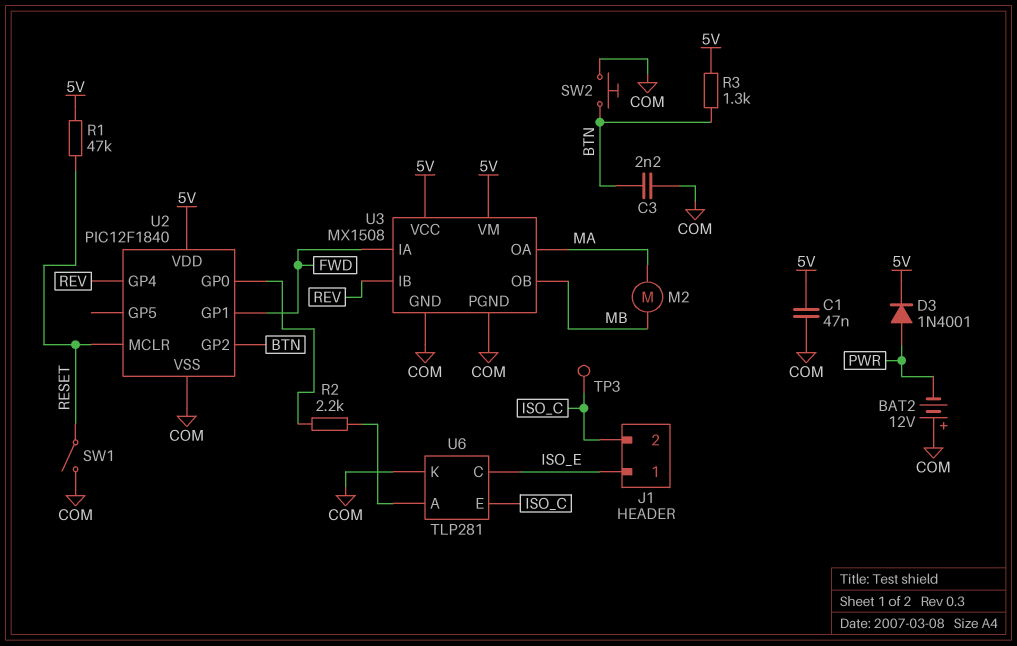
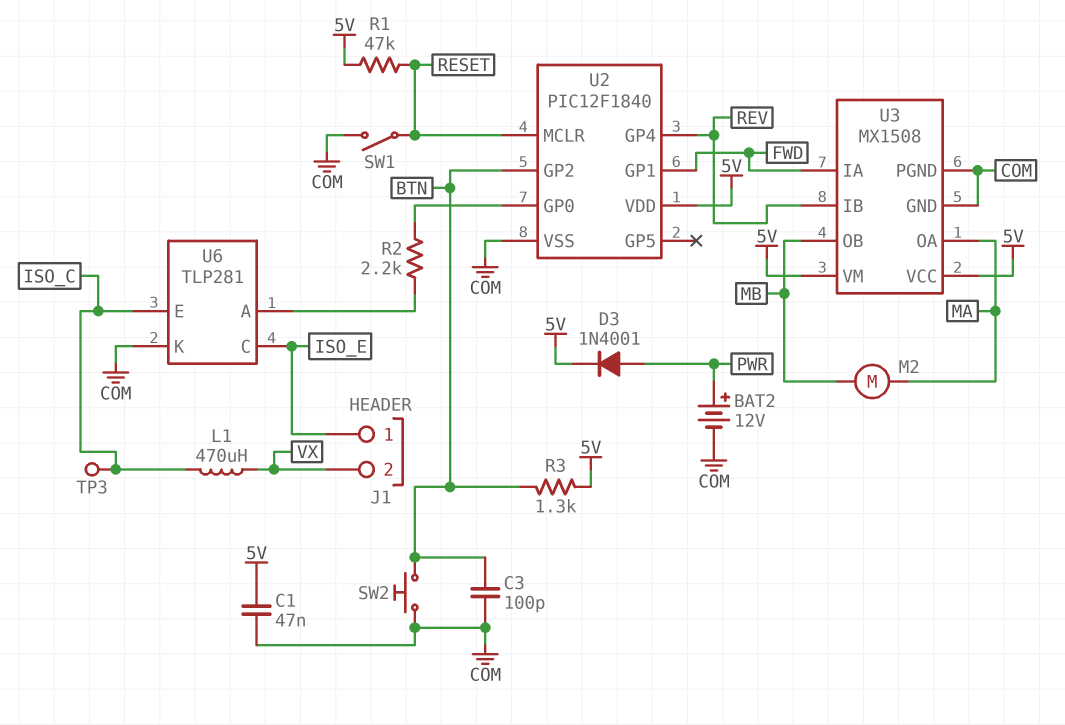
BAT2: 12V (plus COM, minus PWR) -> 12V (plus PWR, minus COM)
C3: 2.2nF (BTN, COM) -> 100pF (BTN, COM)
J1 pin 2: ISO_C -> VX
L1: none -> 470uH (ISO_C, VX)

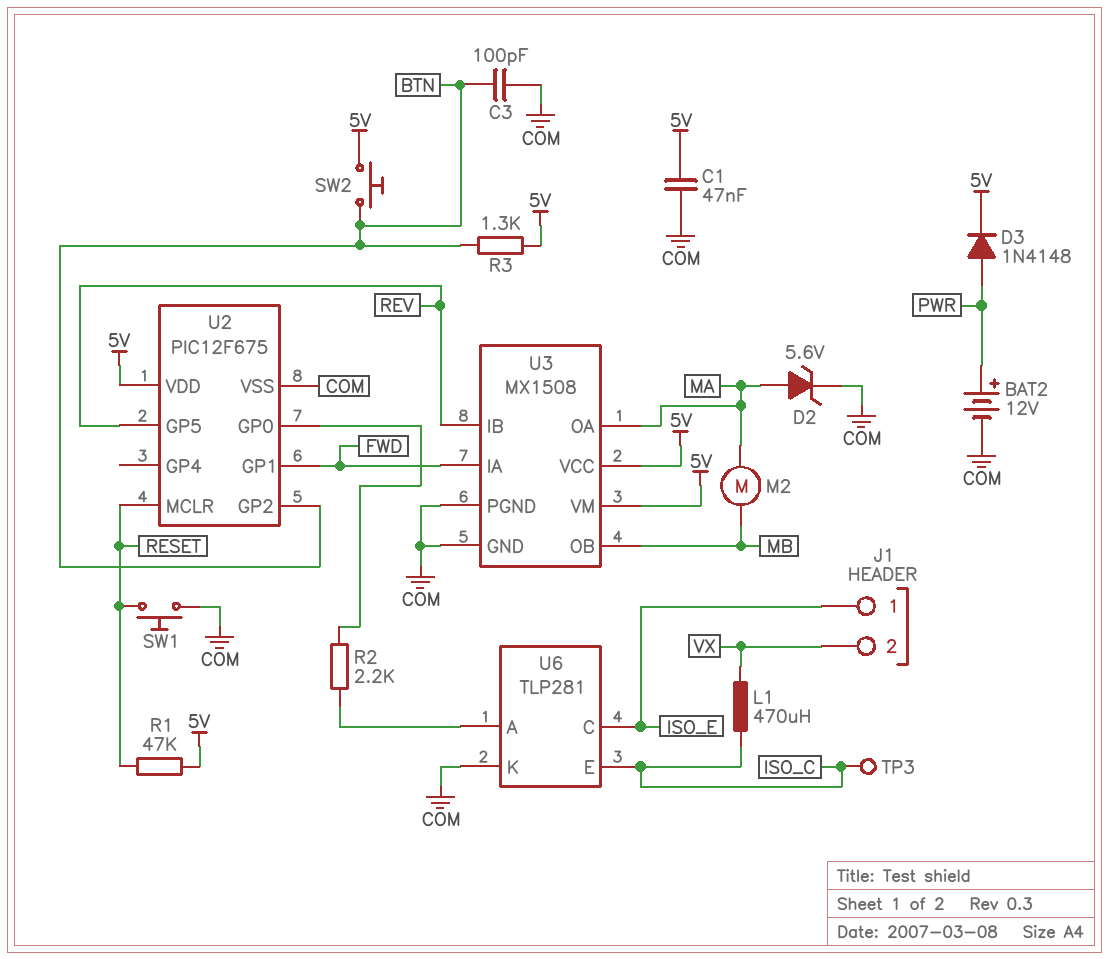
D2: none -> zener 5.6V (A MA, K COM)
D3: diode 1N4001 (A PWR, K 5V) -> diode 1N4148 (A PWR, K 5V)
SW1: switch (COM, RESET) -> button (COM, RESET)
SW2: button (BTN, COM) -> button (5V, BTN)
U2: PIC12F1840 -> PIC12F675
U2 pin GP4: REV -> none
U2 pin GP5: none -> REV

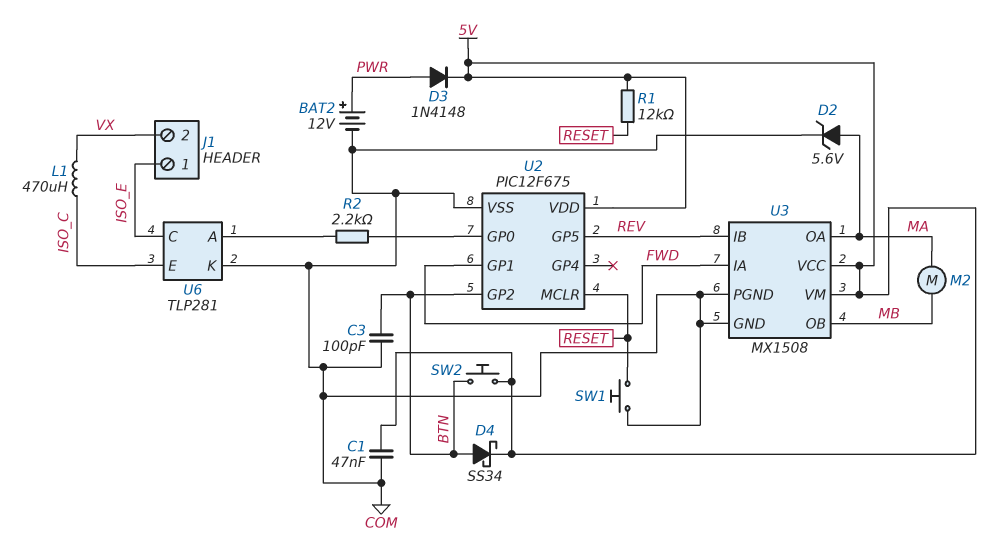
D4: none -> schottky SS34 (A BTN, K 5V)
R1: 47k (5V, RESET) -> 12k (5V, RESET)
R3: 1.3k (5V, BTN) -> none
TP3: test point (ISO_C) -> none

